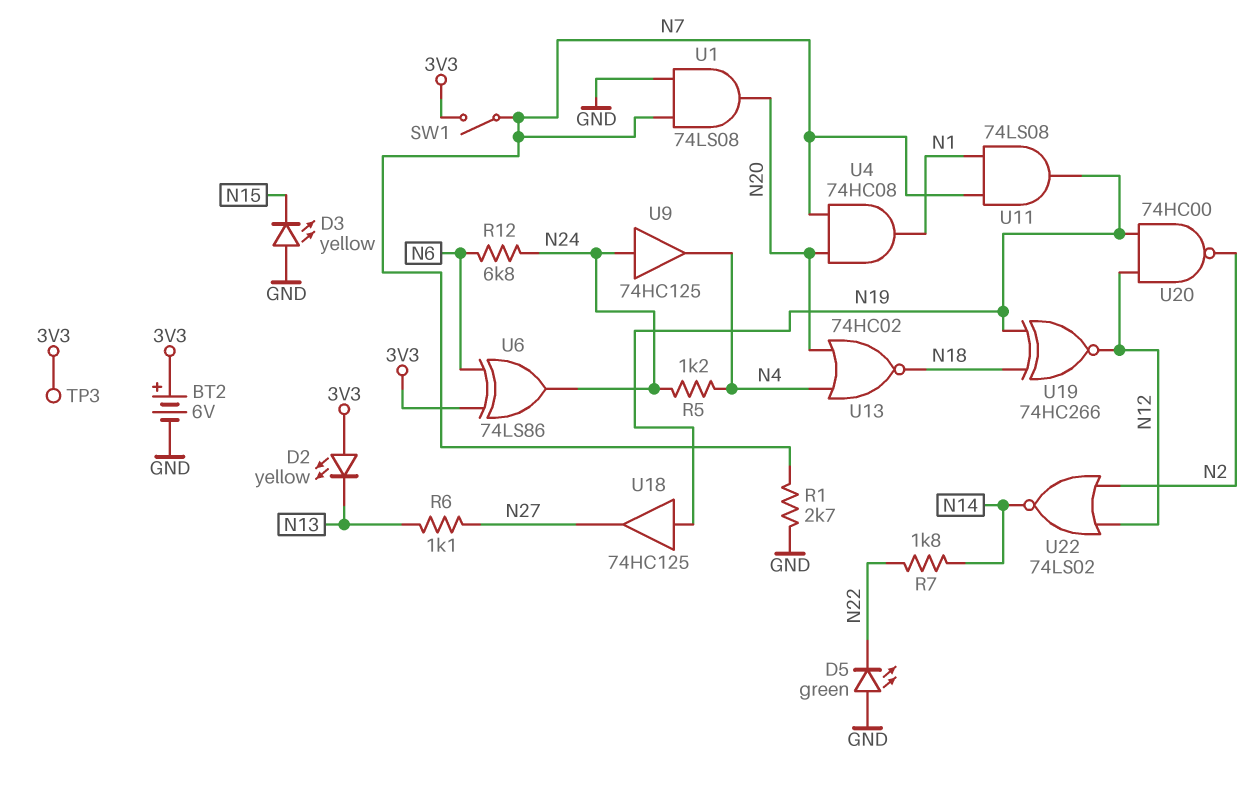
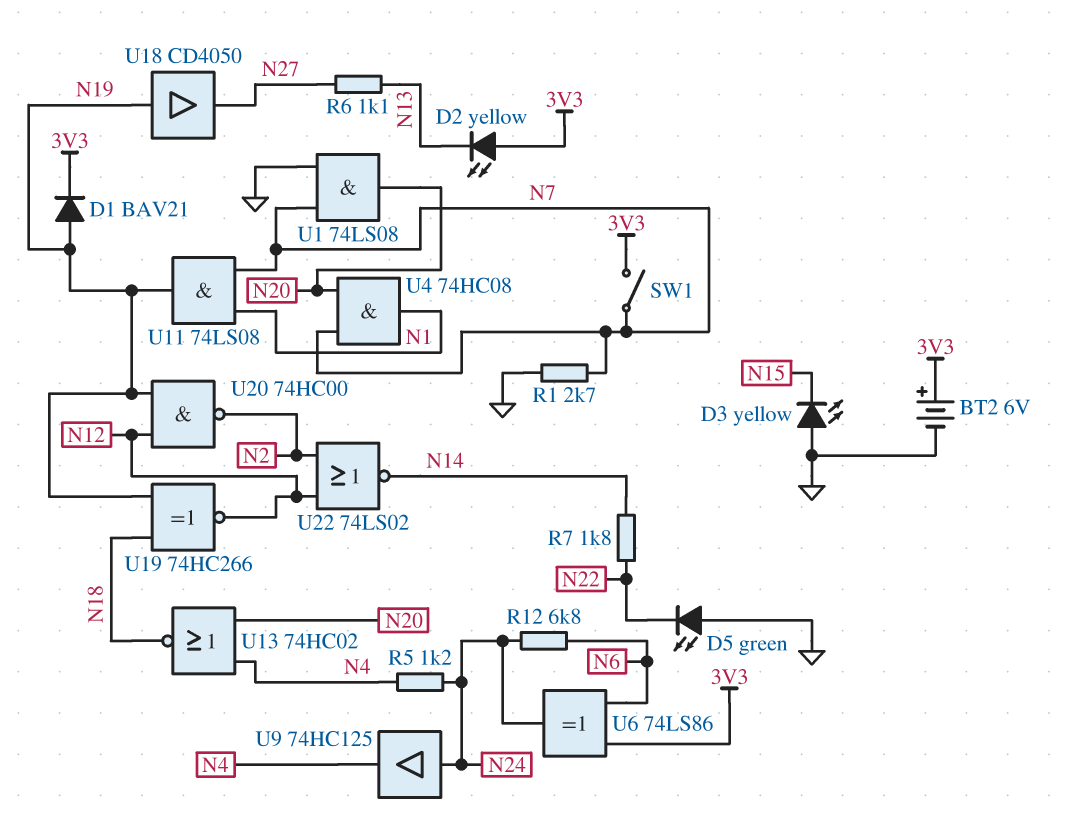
D1: none -> diode BAV21 (A N19, K 3V3)
TP3: test point (3V3) -> none
U18: buffer 74HC125 (in N19, out N27) -> buffer CD4050 (in N19, out N27)

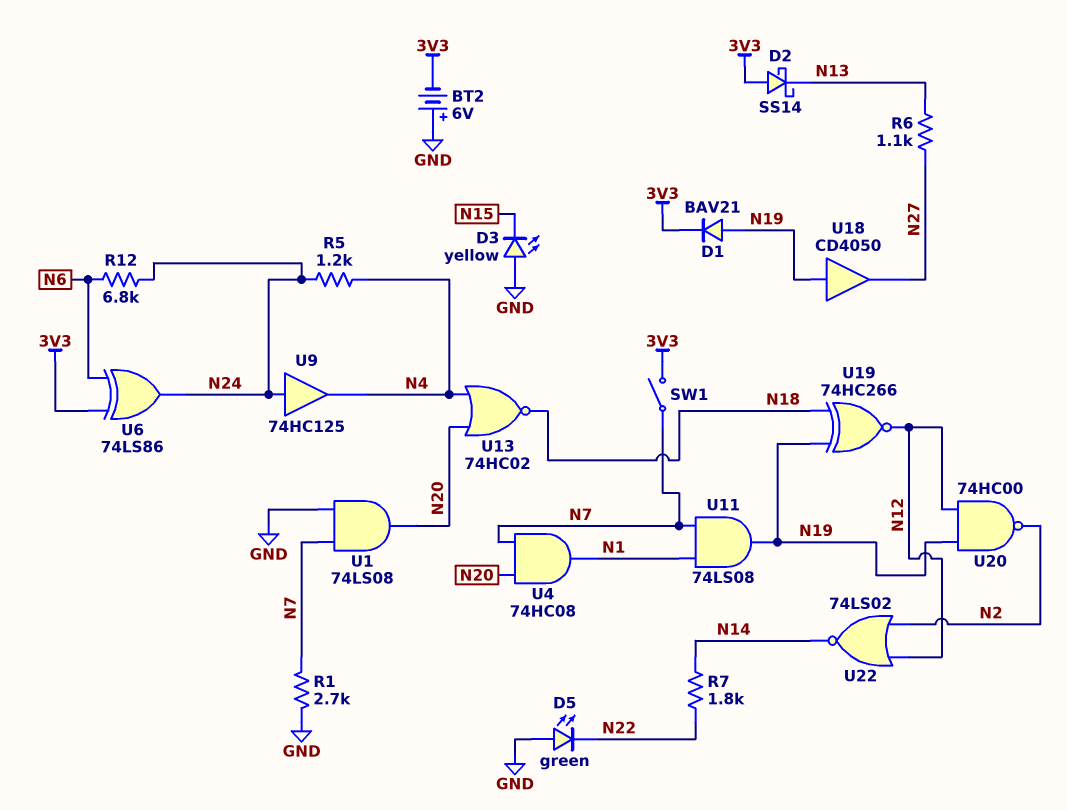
BT2: 6V (plus 3V3, minus GND) -> 6V (plus GND, minus 3V3)
D2: LED yellow (A 3V3, K N13) -> schottky SS14 (A 3V3, K N13)

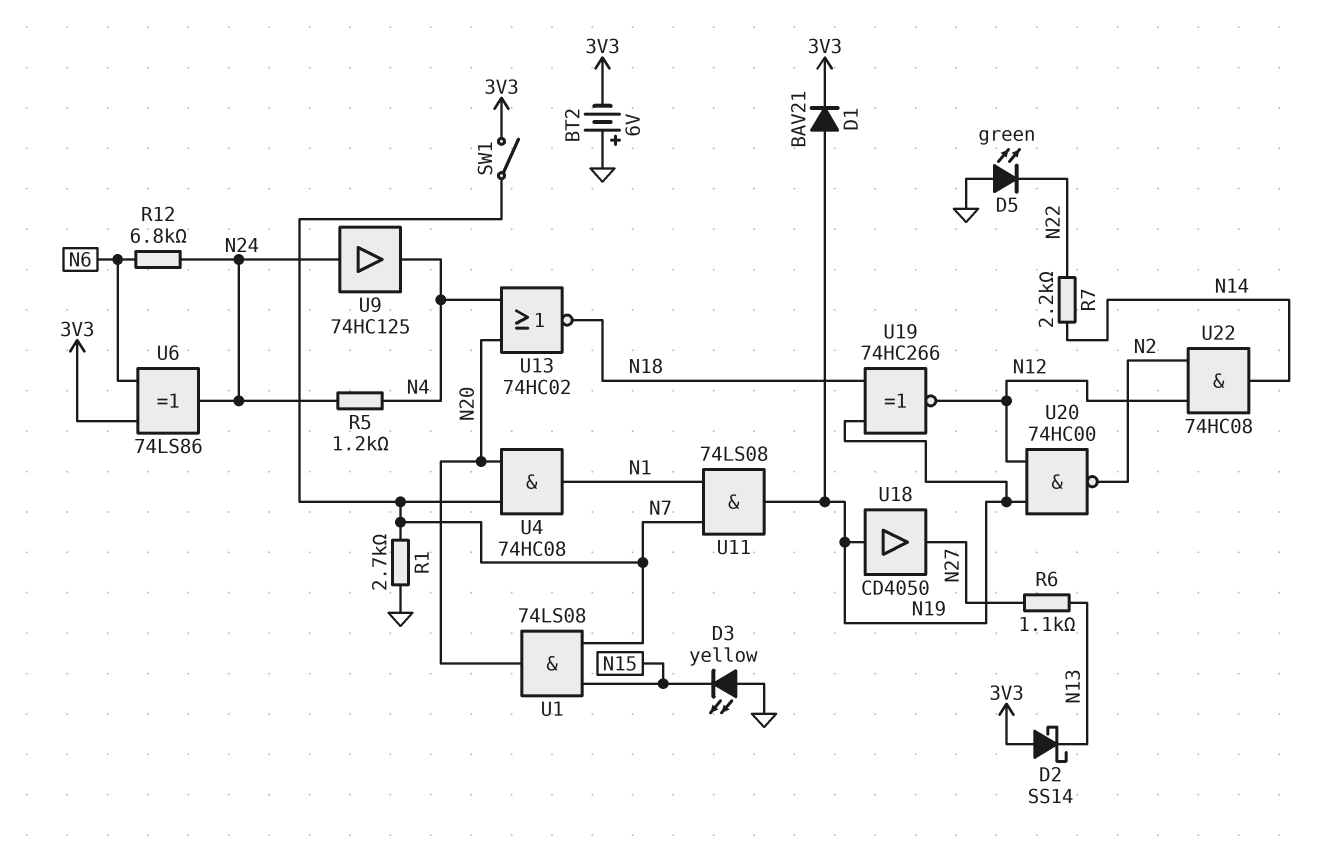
R7: 1.8k (N14, N22) -> 2.2k (N14, N22)
U1: AND 74LS08 (in GND, in N7, out N20) -> AND 74LS08 (in N7, in N15, out N20)
U22: NOR 74LS02 (in N2, in N12, out N14) -> AND 74HC08 (in N2, in N12, out N14)

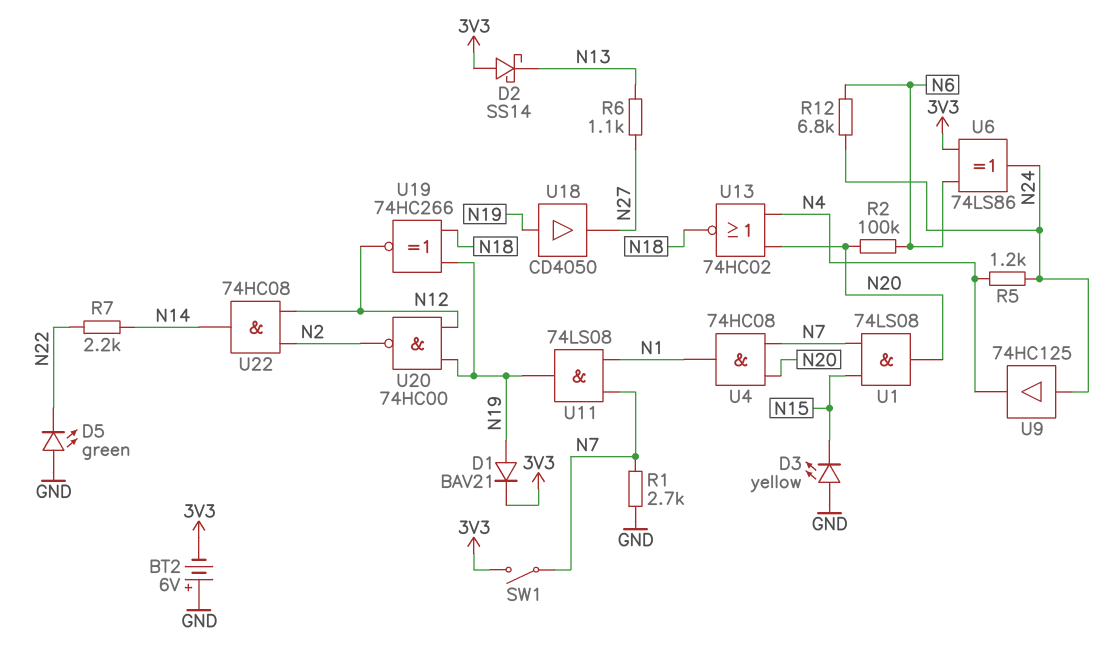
R2: none -> 100k (N6, N20)

